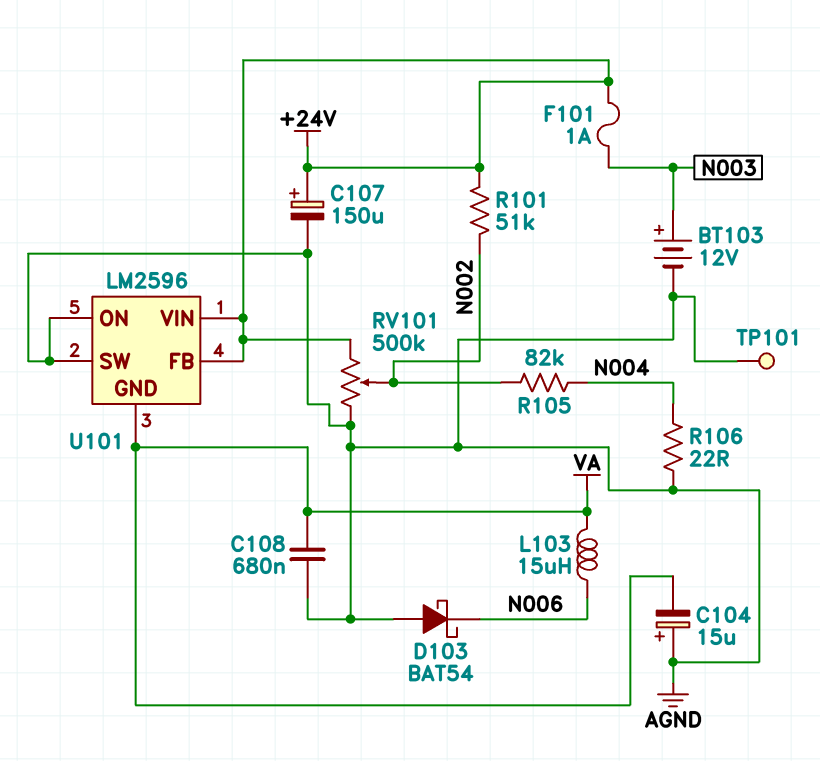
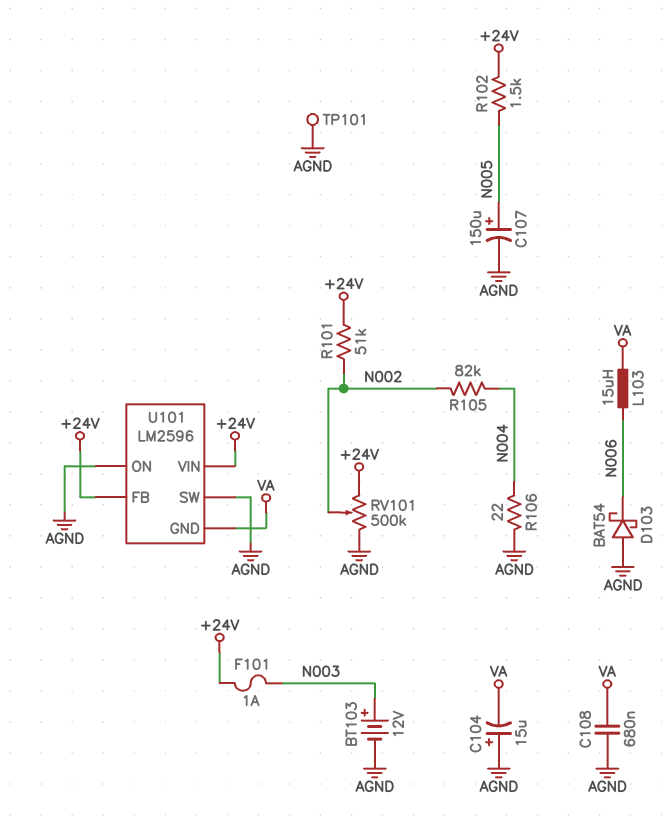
C107: 150uF (plus +24V, minus AGND) -> 150uF (plus N005, minus AGND)
R102: none -> 1.5k (+24V, N005)

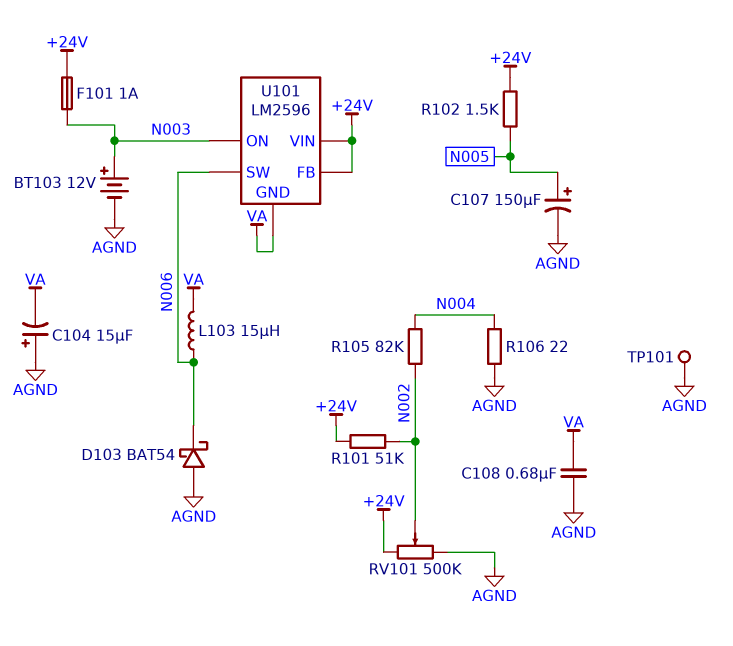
U101 pin ON: AGND -> N003
U101 pin SW: AGND -> N006

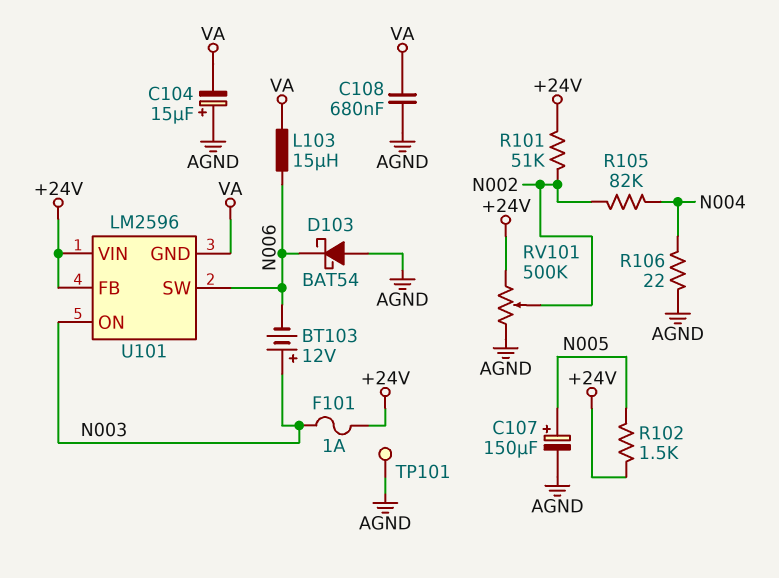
BT103: 12V (plus N003, minus AGND) -> 12V (plus N003, minus N006)

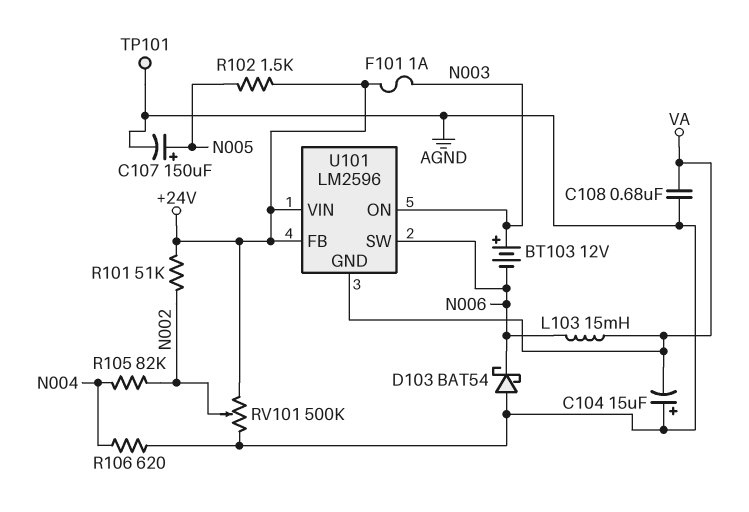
L103: 15uH (N006, VA) -> 15mH (N006, VA)
R106: 22 (AGND, N004) -> 620 (AGND, N004)

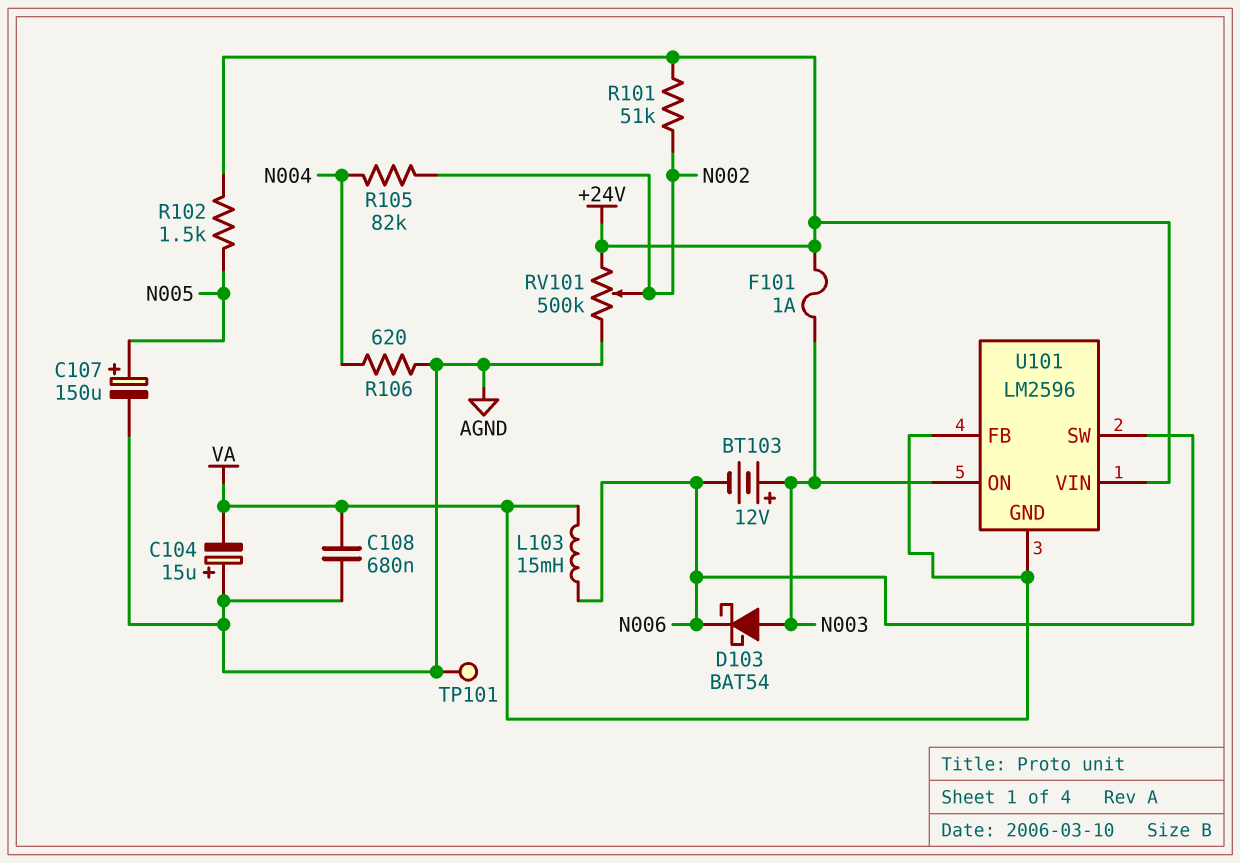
D103: schottky BAT54 (A AGND, K N006) -> schottky BAT54 (A N003, K N006)
U101 pin FB: +24V -> VA

